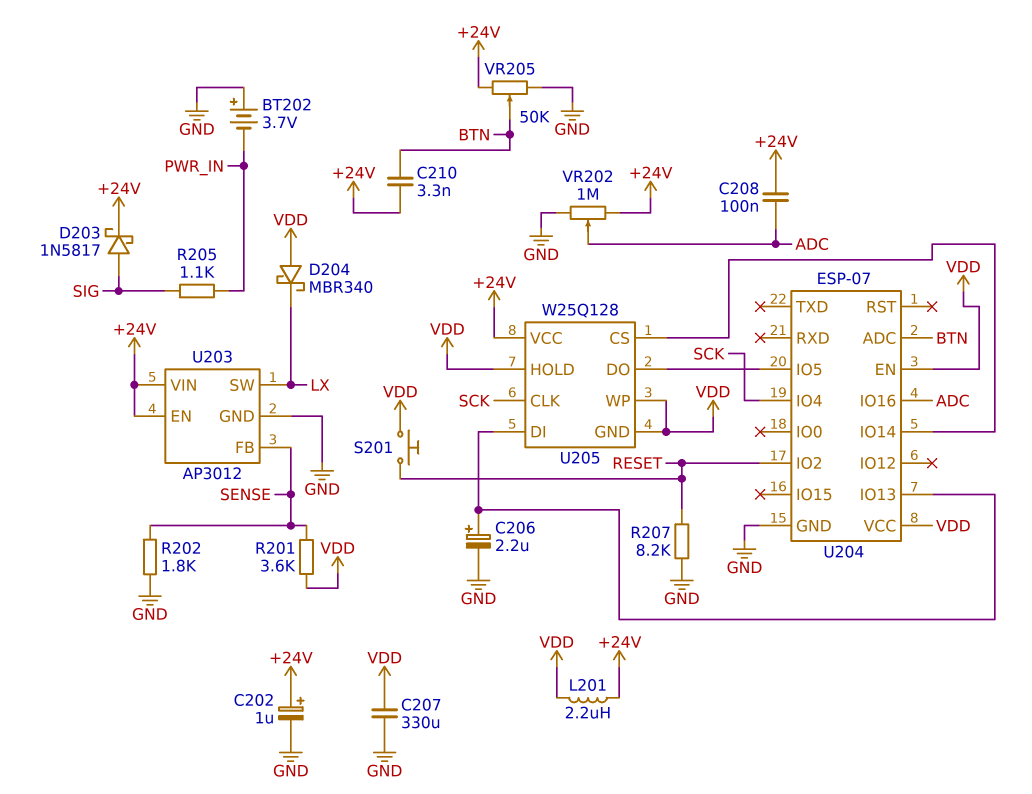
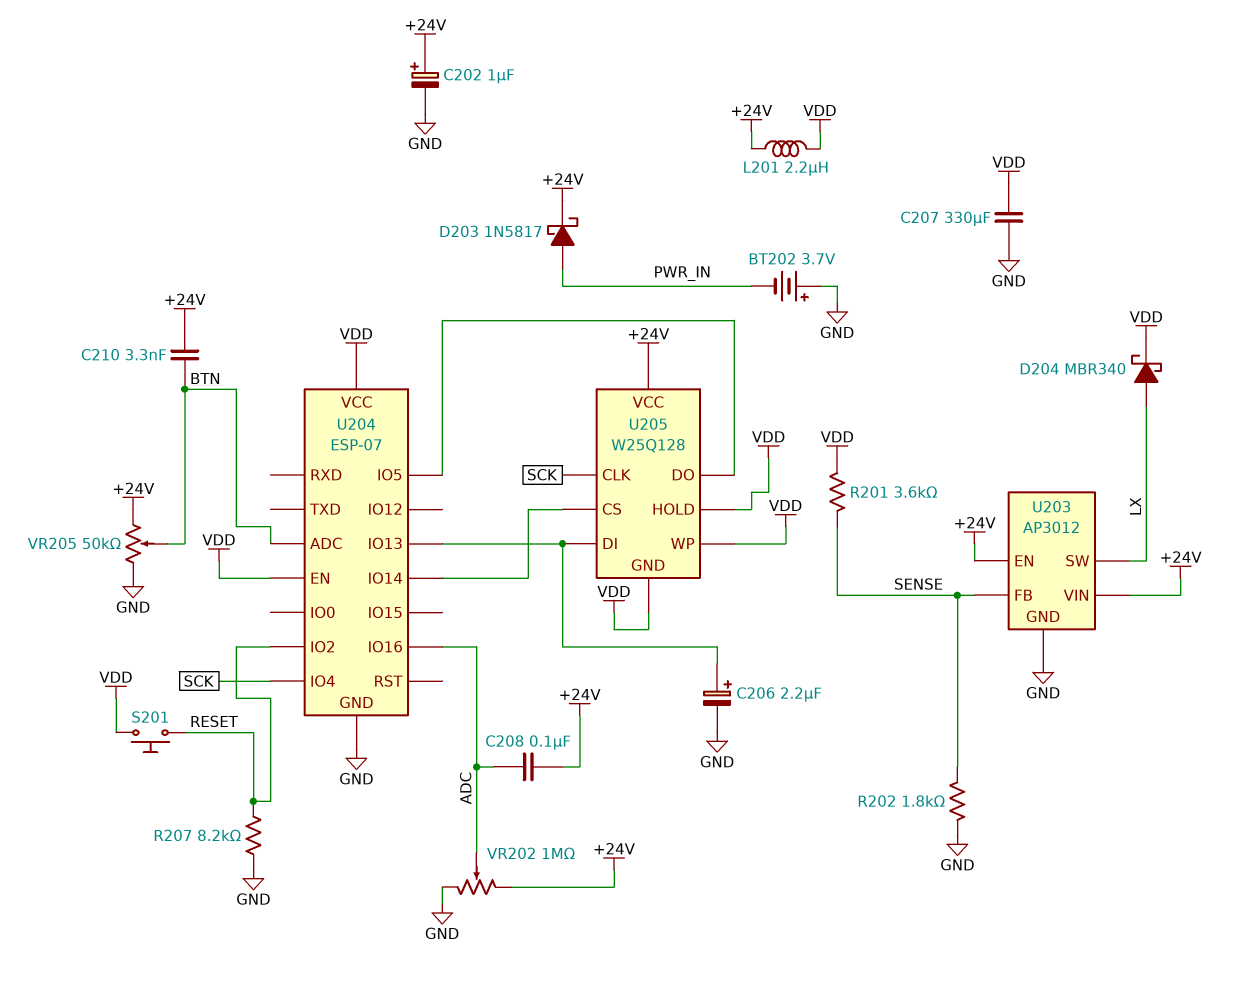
D203: schottky 1N5817 (A SIG, K +24V) -> schottky 1N5817 (A PWR_IN, K +24V)
D204: schottky MBR340 (A VDD, K LX) -> schottky MBR340 (A LX, K VDD)
R205: 1.1k (PWR_IN, SIG) -> none

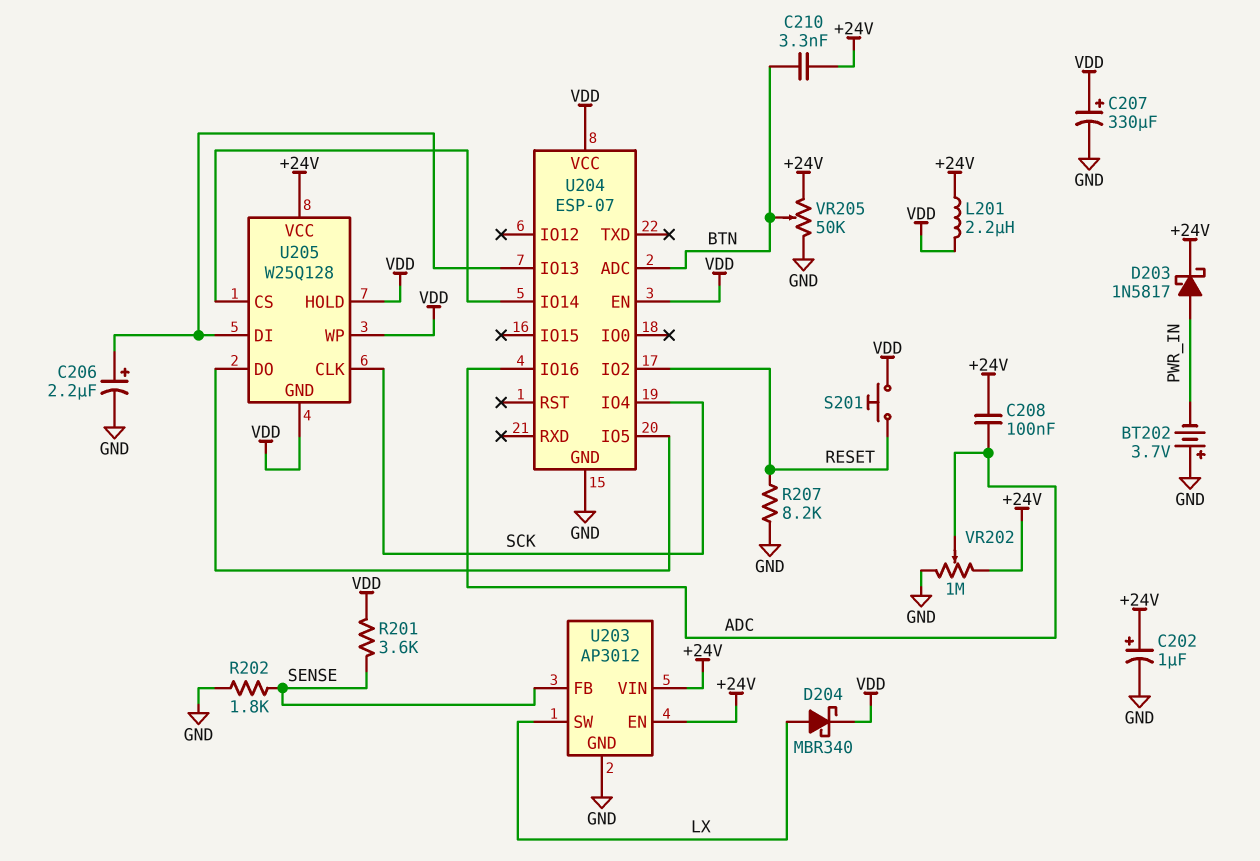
C207: 330uF (GND, VDD) -> 330uF (plus VDD, minus GND)

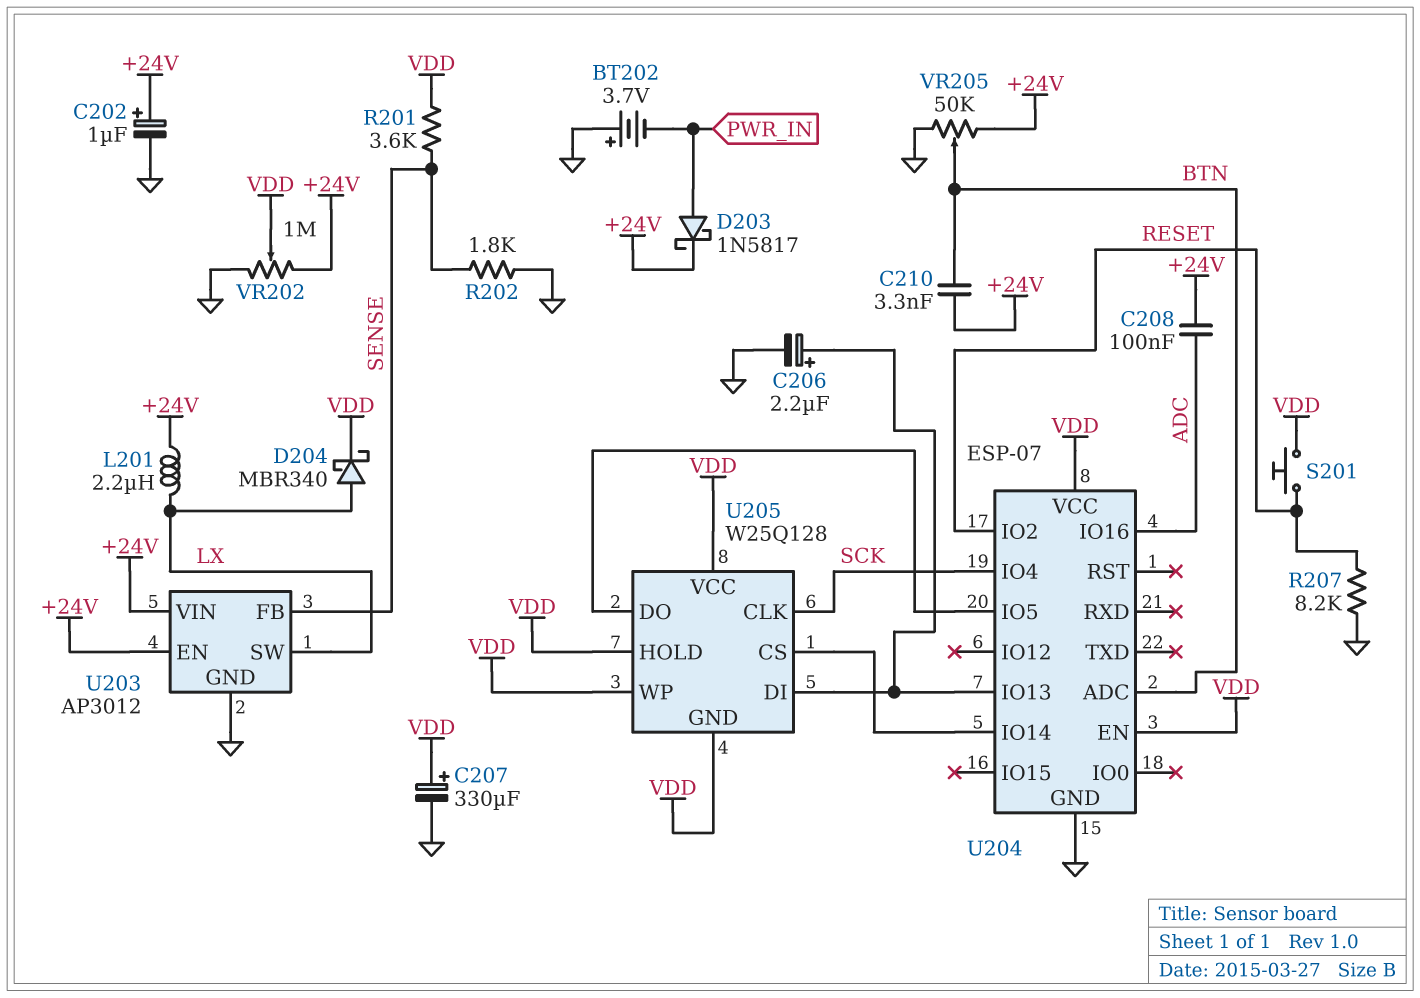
L201: 2.2uH (+24V, VDD) -> 2.2uH (+24V, LX)
U205 pin VCC: +24V -> VDD
VR202: 1M (+24V, GND, wiper ADC) -> 1M (+24V, GND, wiper VDD)

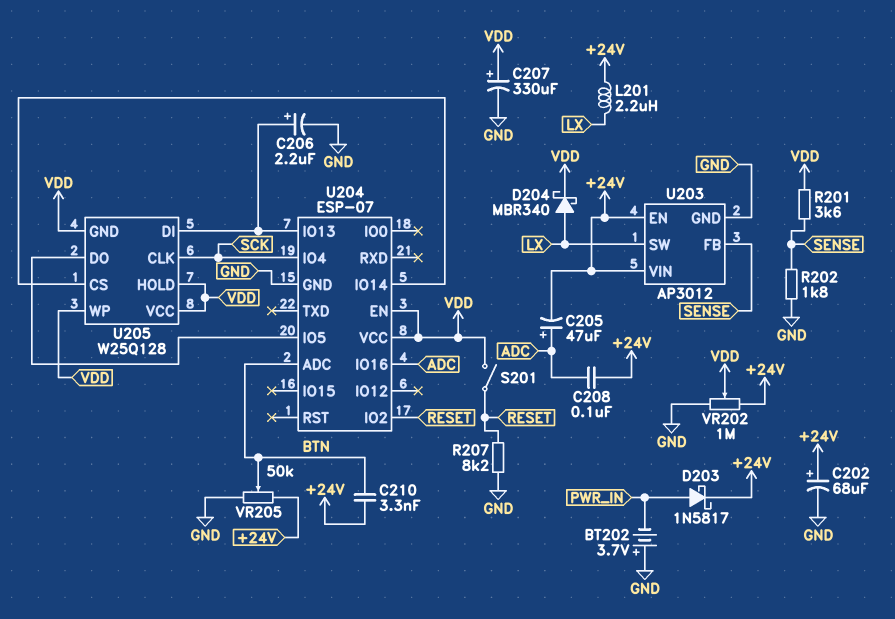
C202: 1uF (plus +24V, minus GND) -> 68uF (plus +24V, minus GND)
C205: none -> 47uF (plus ADC, minus +24V)
S201: button (RESET, VDD) -> switch (RESET, VDD)

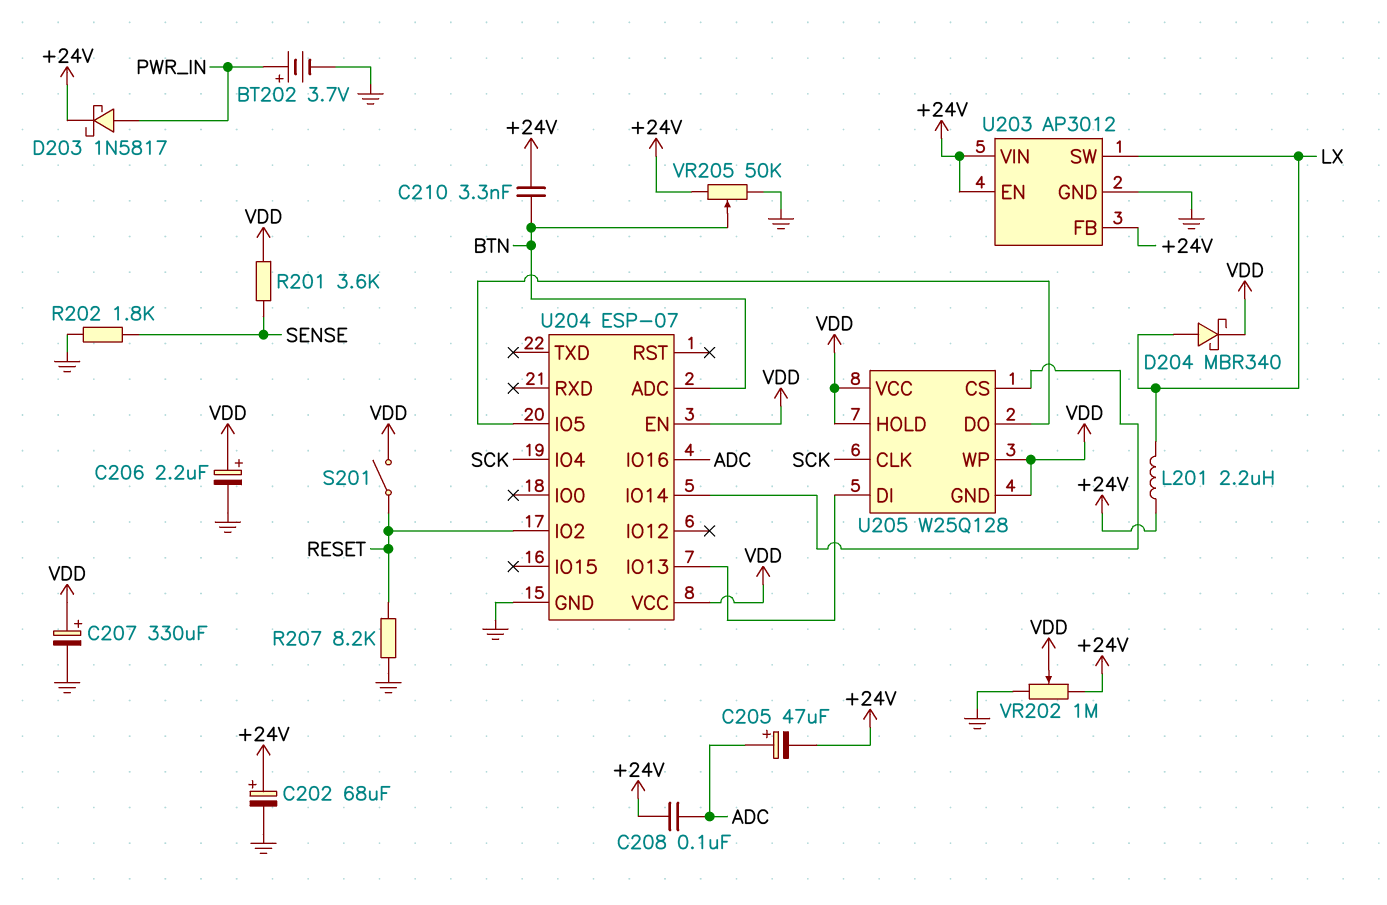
BT202: 3.7V (plus GND, minus PWR_IN) -> 3.7V (plus PWR_IN, minus GND)
C206: 2.2uF (plus U204/IO13, minus GND) -> 2.2uF (plus VDD, minus GND)
U203 pin FB: SENSE -> +24V

